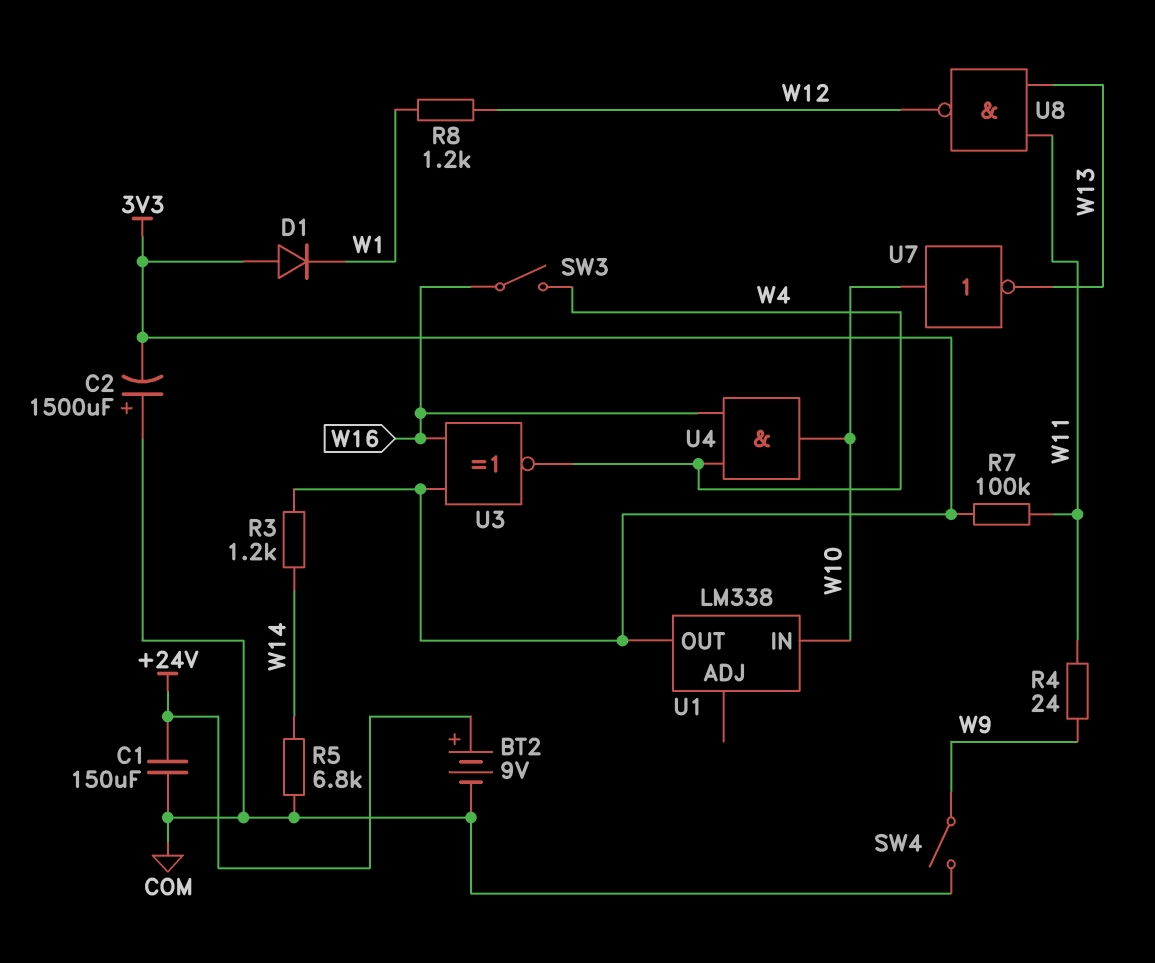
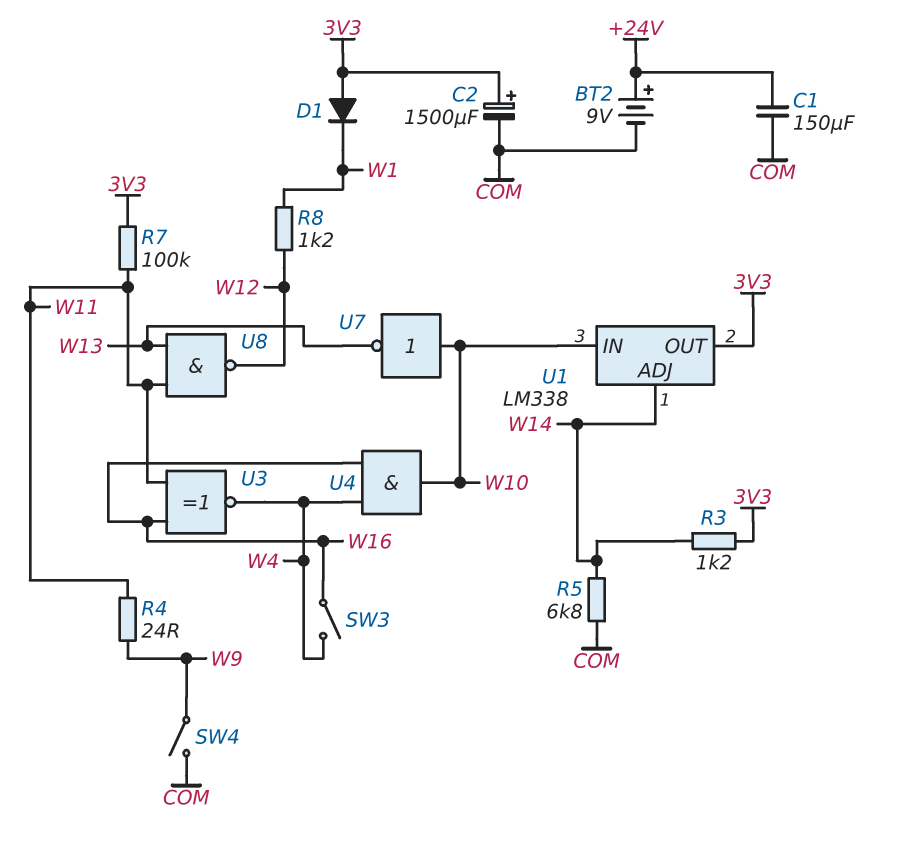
C2: 1500uF (plus COM, minus 3V3) -> 1500uF (plus 3V3, minus COM)
U1 pin ADJ: none -> W14
U3: XNOR (in 3V3, in W16, out W4) -> XNOR (in W11, in W16, out W4)

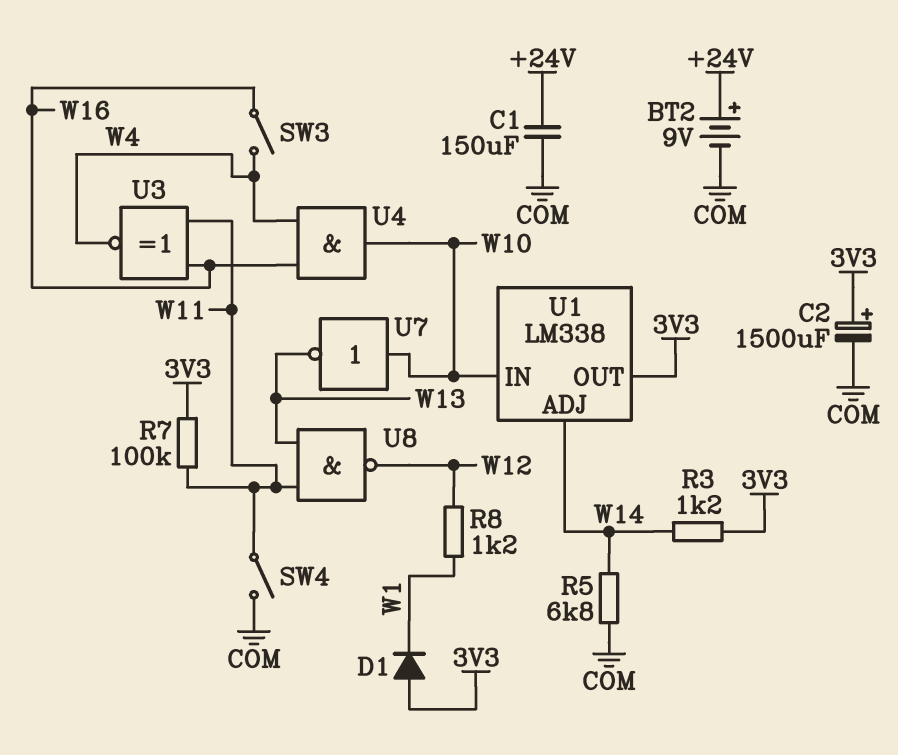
R4: 24 (W9, W11) -> none
SW4: switch (COM, W9) -> switch (COM, W11)

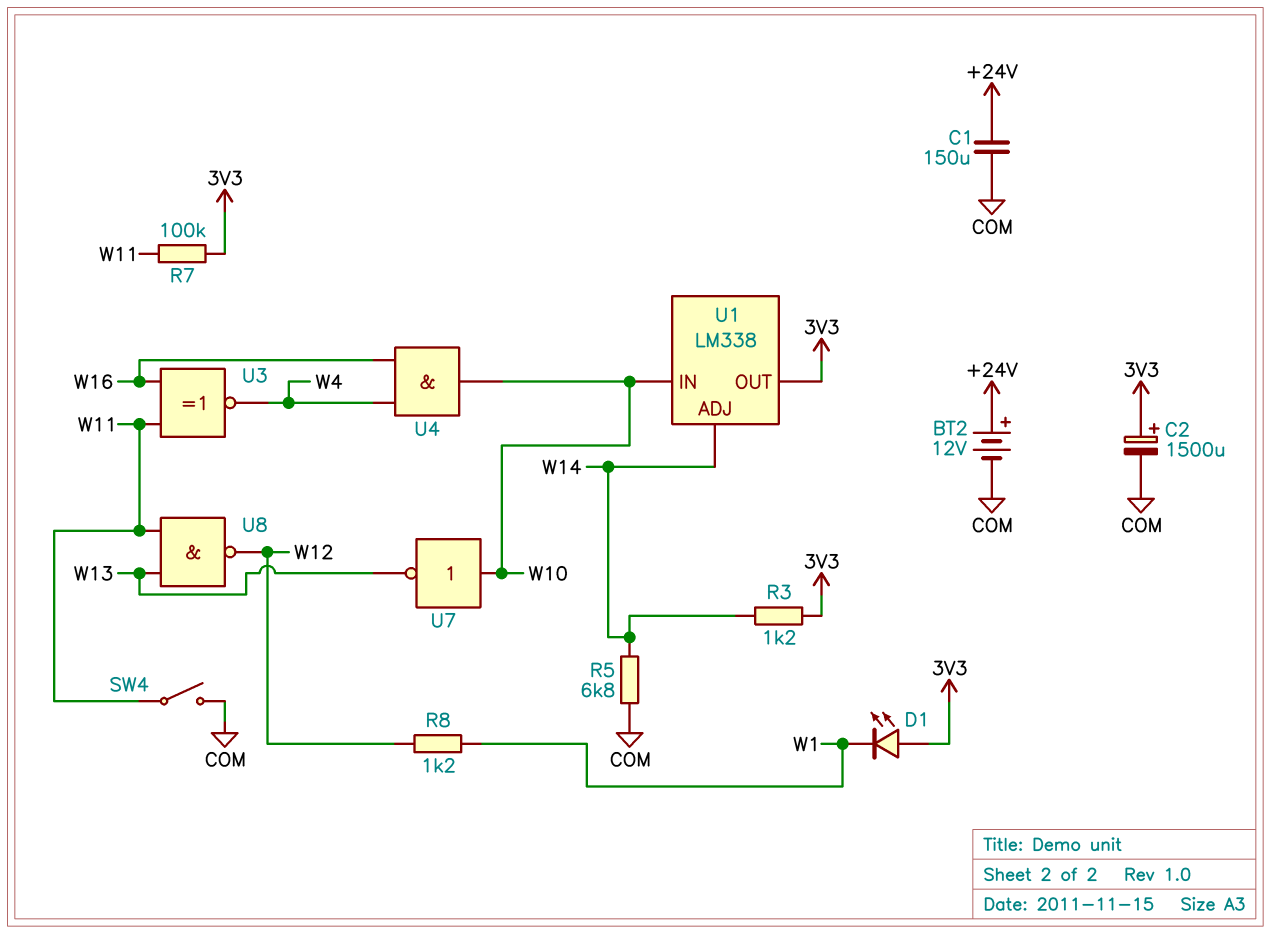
BT2: 9V (plus +24V, minus COM) -> 12V (plus +24V, minus COM)
D1: diode (A 3V3, K W1) -> LED (A 3V3, K W1)
SW3: switch (W4, W16) -> none

